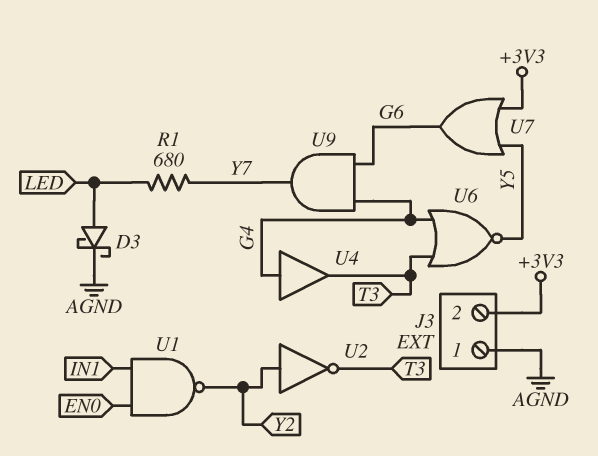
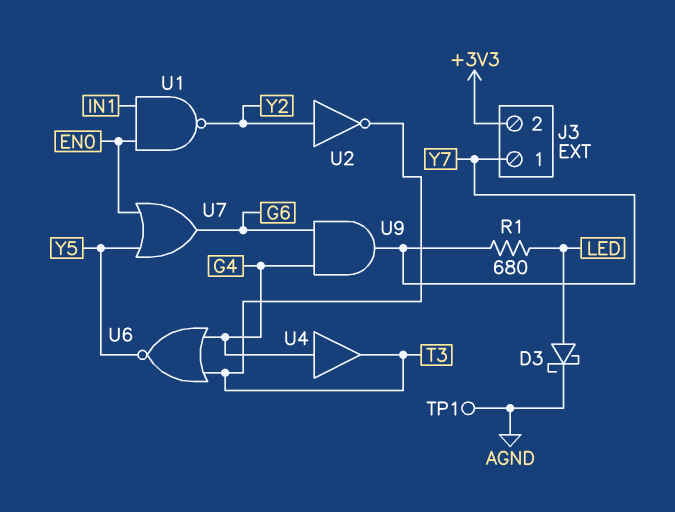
J3 pin 1: AGND -> Y7
TP1: none -> test point (AGND)
U7: OR (in +3V3, in Y5, out G6) -> OR (in EN0, in Y5, out G6)

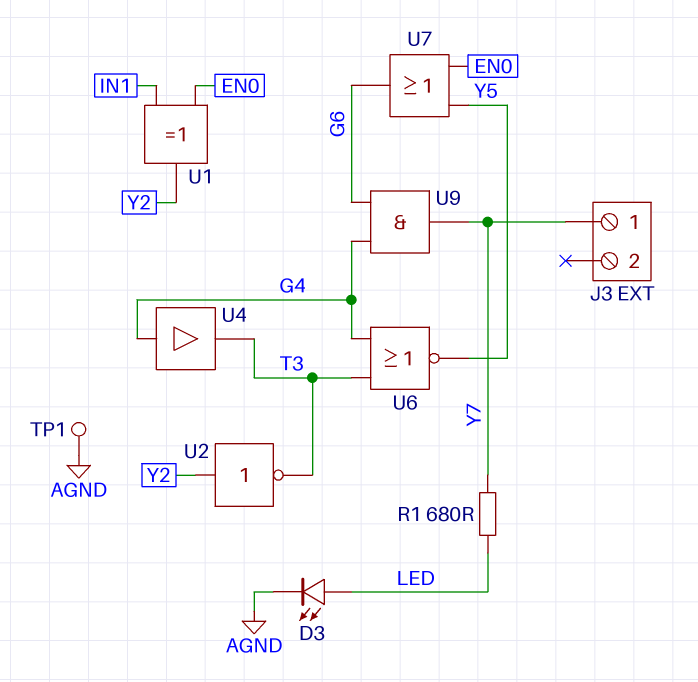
D3: schottky (A LED, K AGND) -> LED (A LED, K AGND)
J3 pin 2: +3V3 -> none
U1: NAND (in EN0, in IN1, out Y2) -> XOR (in EN0, in IN1, out Y2)

